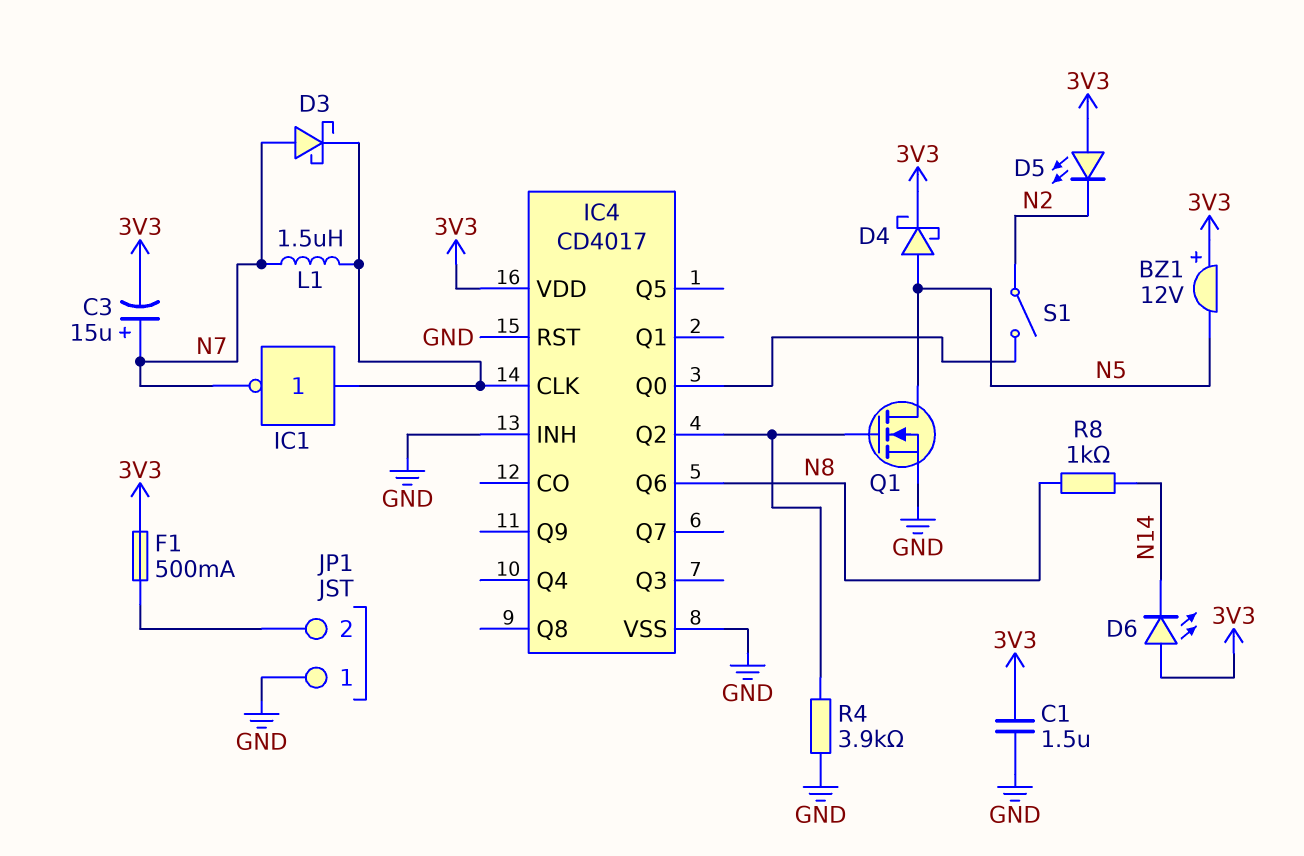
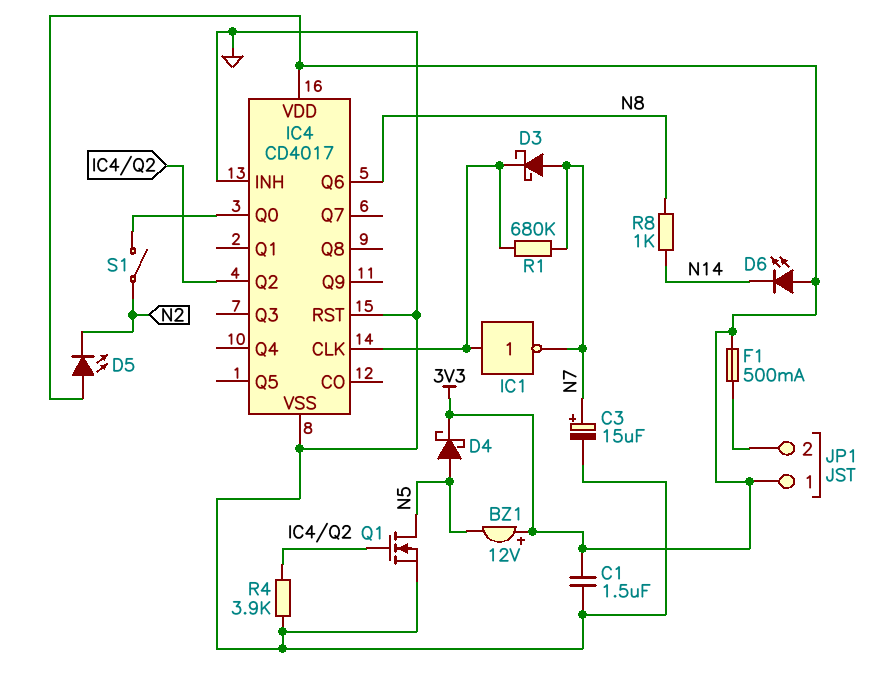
C3: 15uF (plus N7, minus 3V3) -> 15uF (plus N7, minus GND)
JP1 pin 1: GND -> 3V3
L1: 1.5uH (IC4/CLK, N7) -> none
R1: none -> 680k (IC4/CLK, N7)

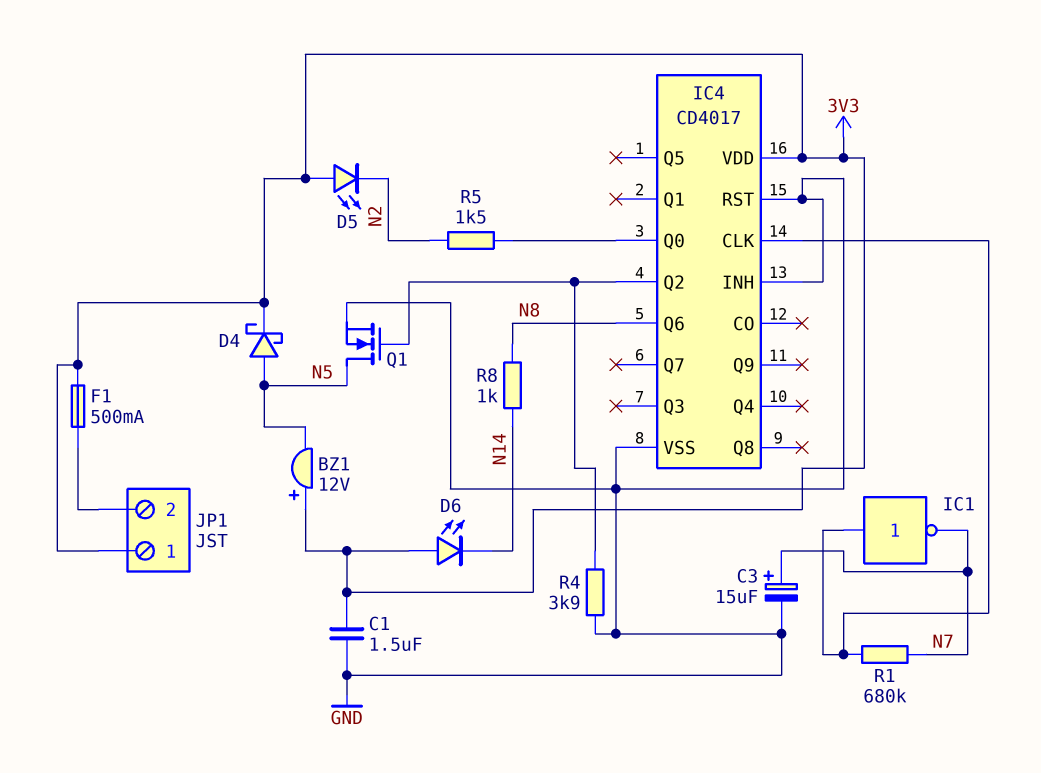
D3: schottky (A N7, K IC4/CLK) -> none
R5: none -> 1.5k (IC4/Q0, N2)
S1: switch (IC4/Q0, N2) -> none

